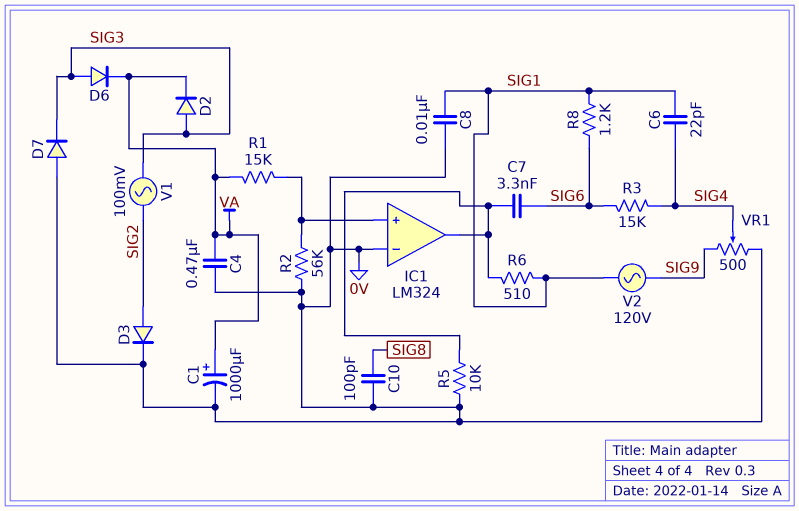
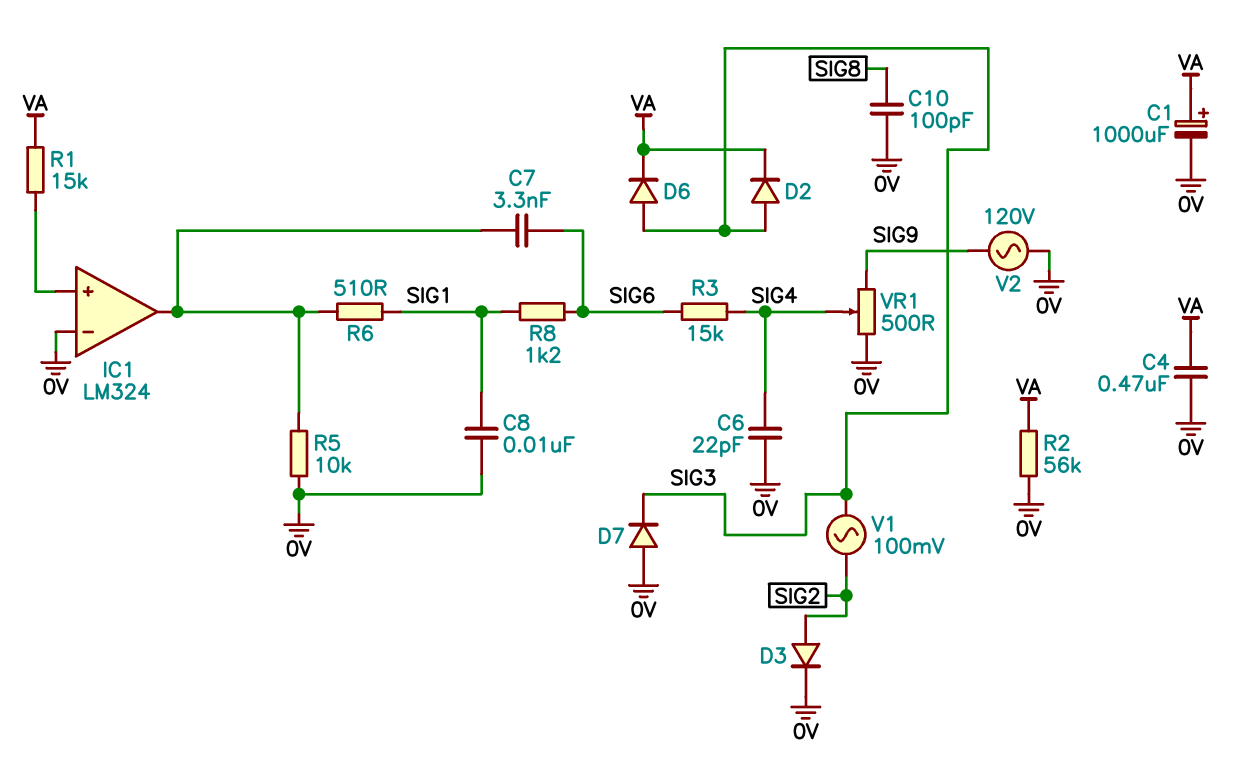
C6: 22pF (SIG1, SIG4) -> 22pF (0V, SIG4)
R2: 56k (0V, IC1/in+) -> 56k (0V, VA)
V2: AC 120V (SIG1, SIG9) -> AC 120V (0V, SIG9)

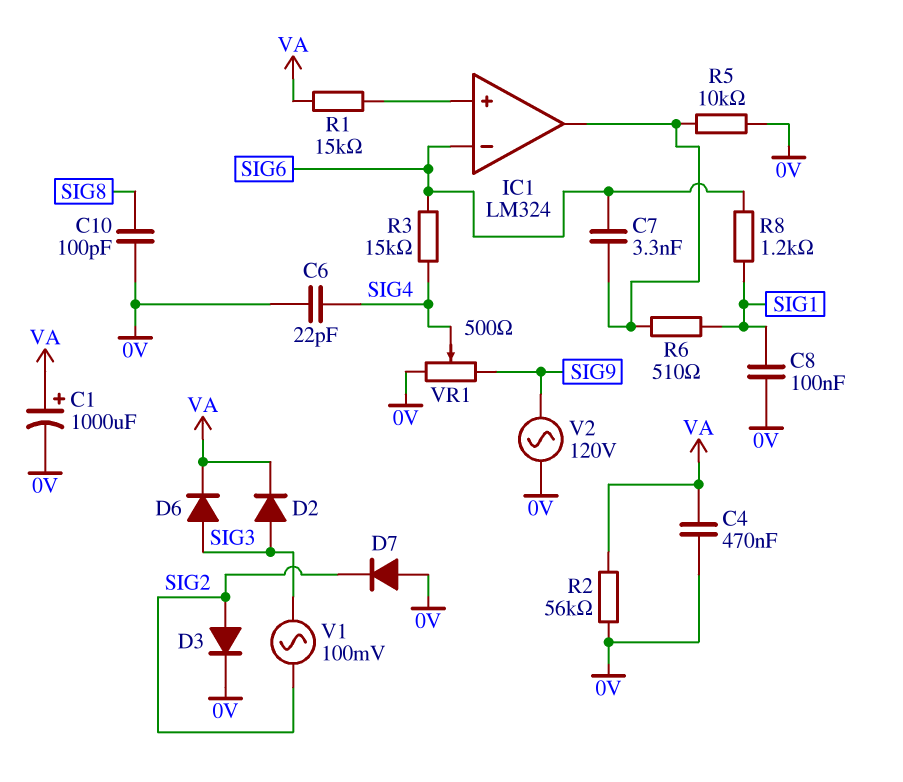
C8: 10nF (0V, SIG1) -> 100nF (0V, SIG1)
D7: diode (A 0V, K SIG3) -> diode (A 0V, K SIG2)
IC1 pin in-: 0V -> SIG6

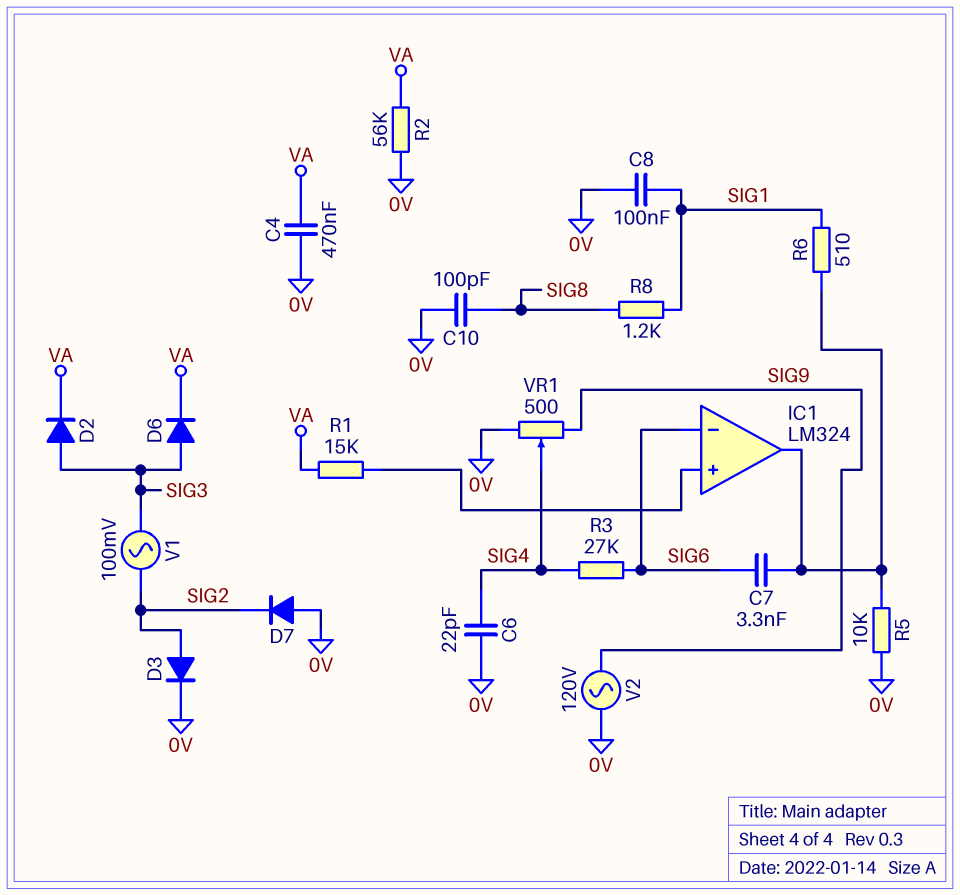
C1: 1000uF (plus VA, minus 0V) -> none
R3: 15k (SIG4, SIG6) -> 27k (SIG4, SIG6)
R8: 1.2k (SIG1, SIG6) -> 1.2k (SIG1, SIG8)

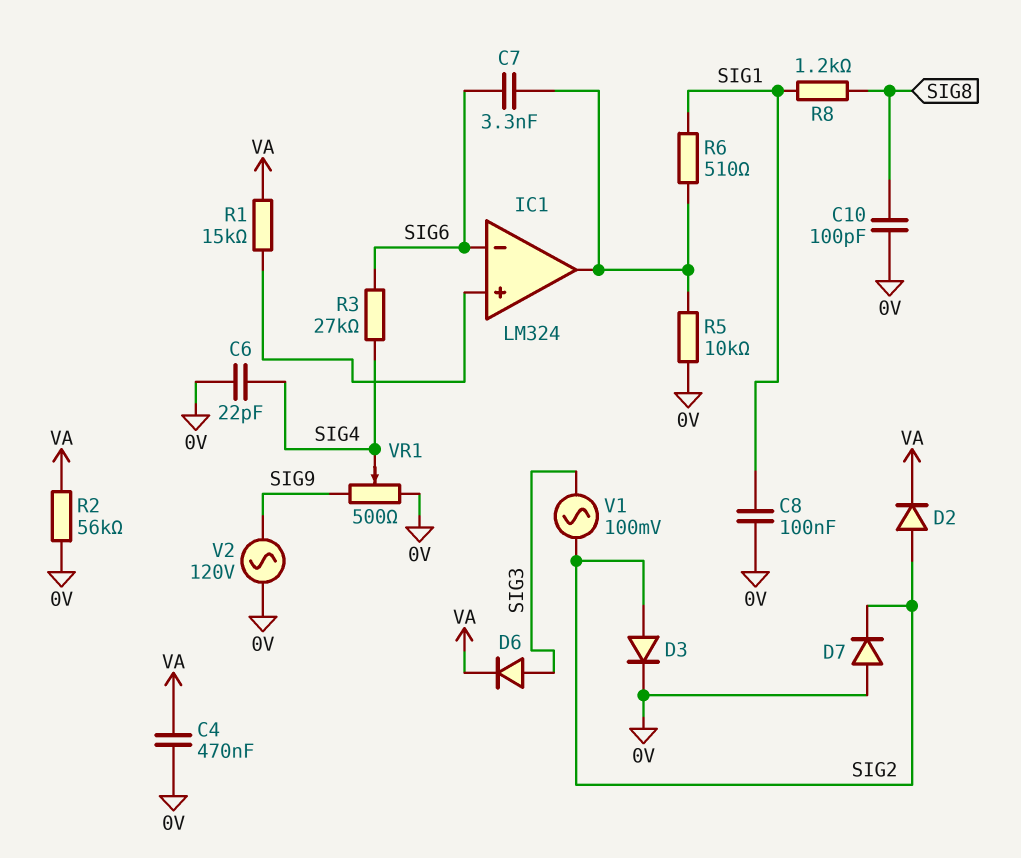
D2: diode (A SIG3, K VA) -> diode (A SIG2, K VA)

